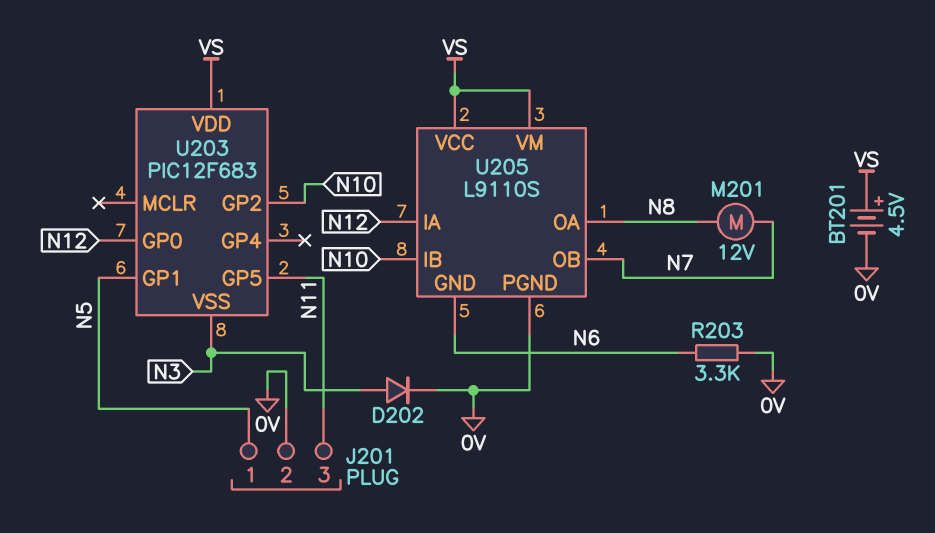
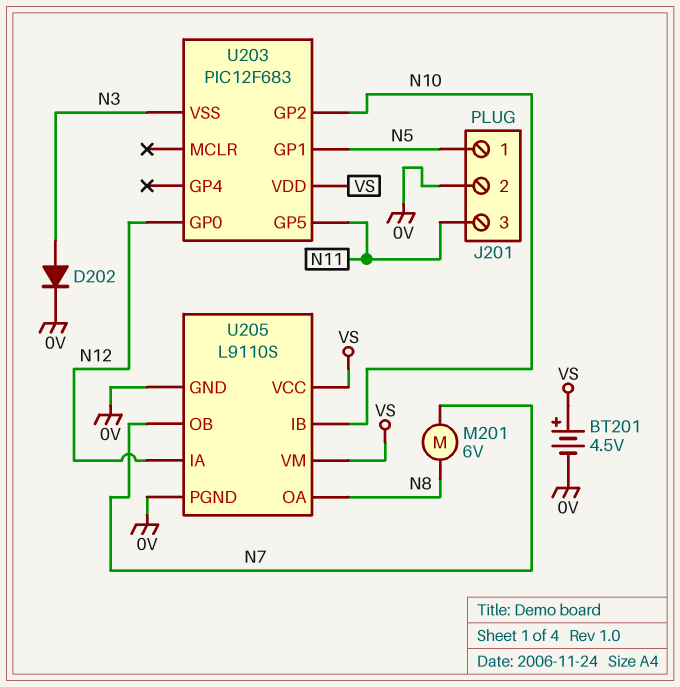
M201: motor 12V (N7, N8) -> motor 6V (N7, N8)
R203: 3.3k (0V, N6) -> none
U205 pin GND: N6 -> 0V

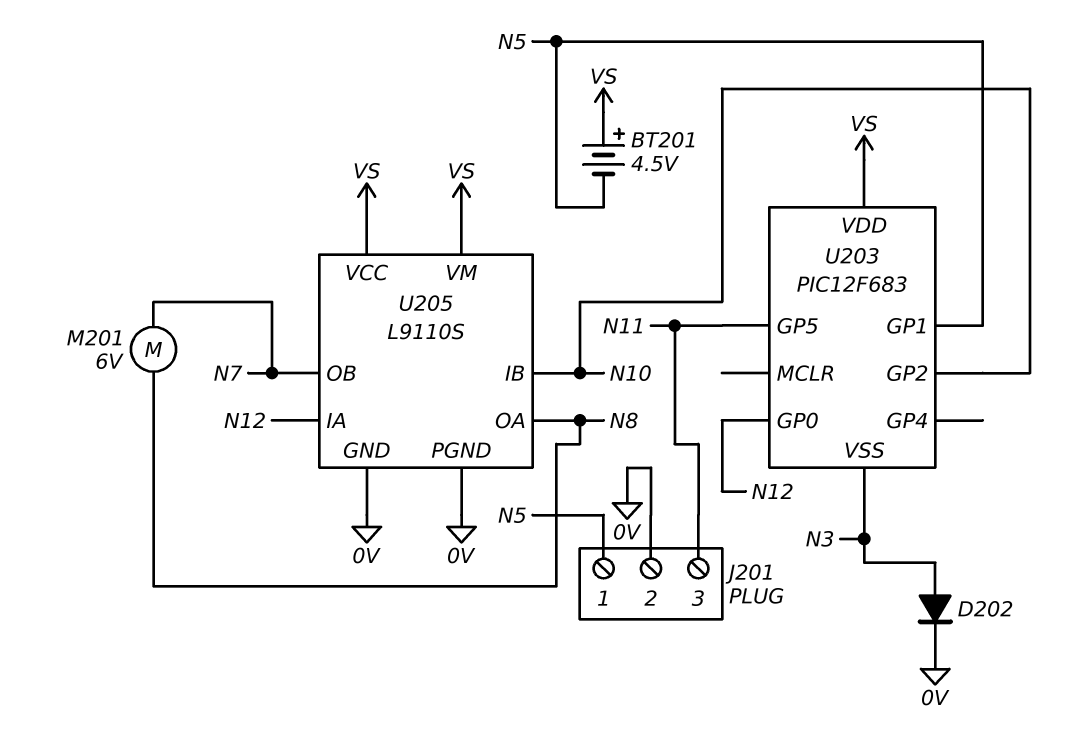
BT201: 4.5V (plus VS, minus 0V) -> 4.5V (plus VS, minus N5)

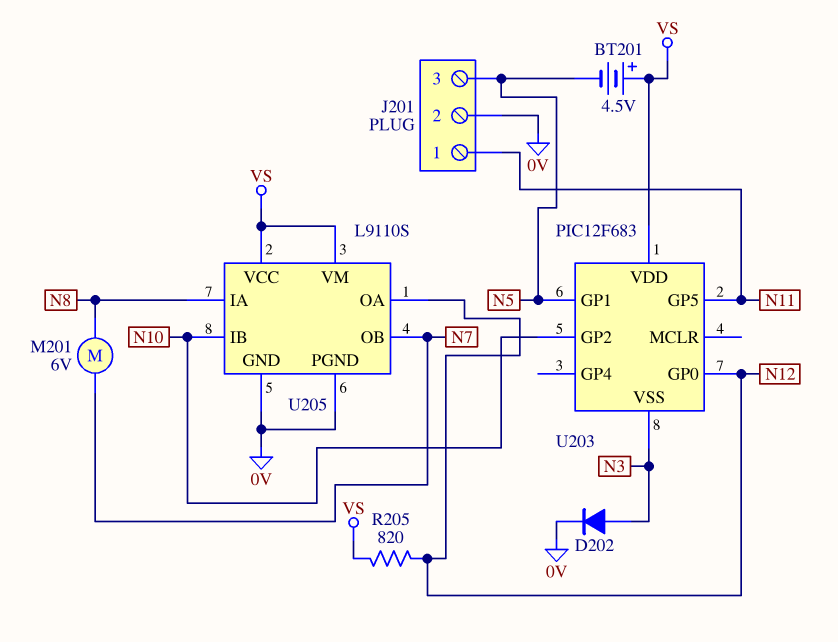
J201 pin 1: N5 -> N11
J201 pin 3: N11 -> N5
R205: none -> 820 (N12, VS)
U205 pin IA: N12 -> N8
U205 pin OA: N8 -> N12

